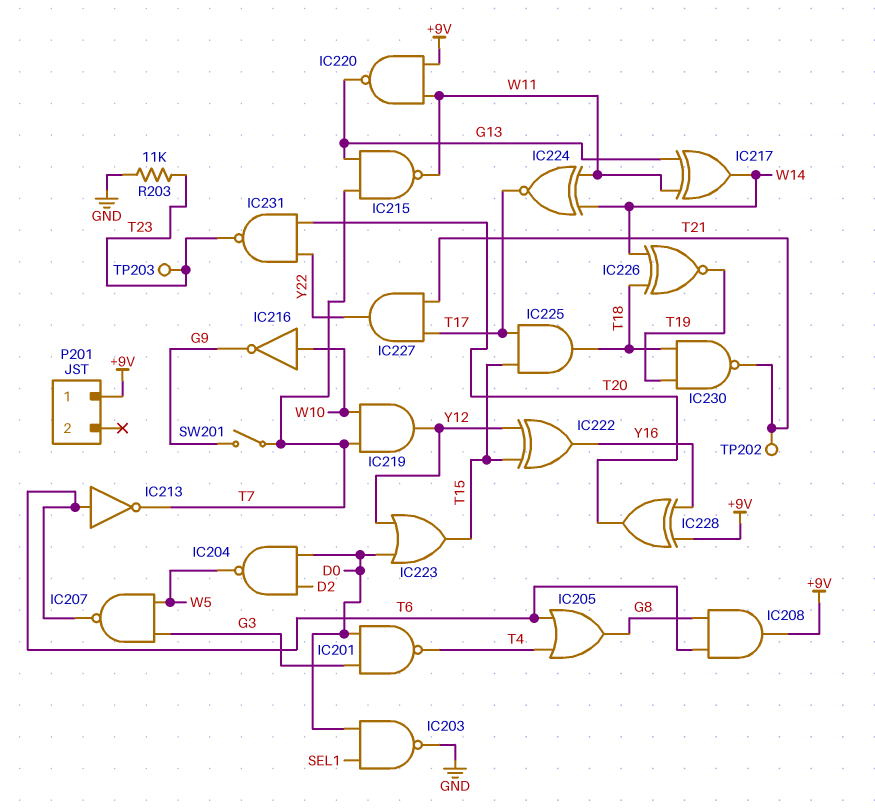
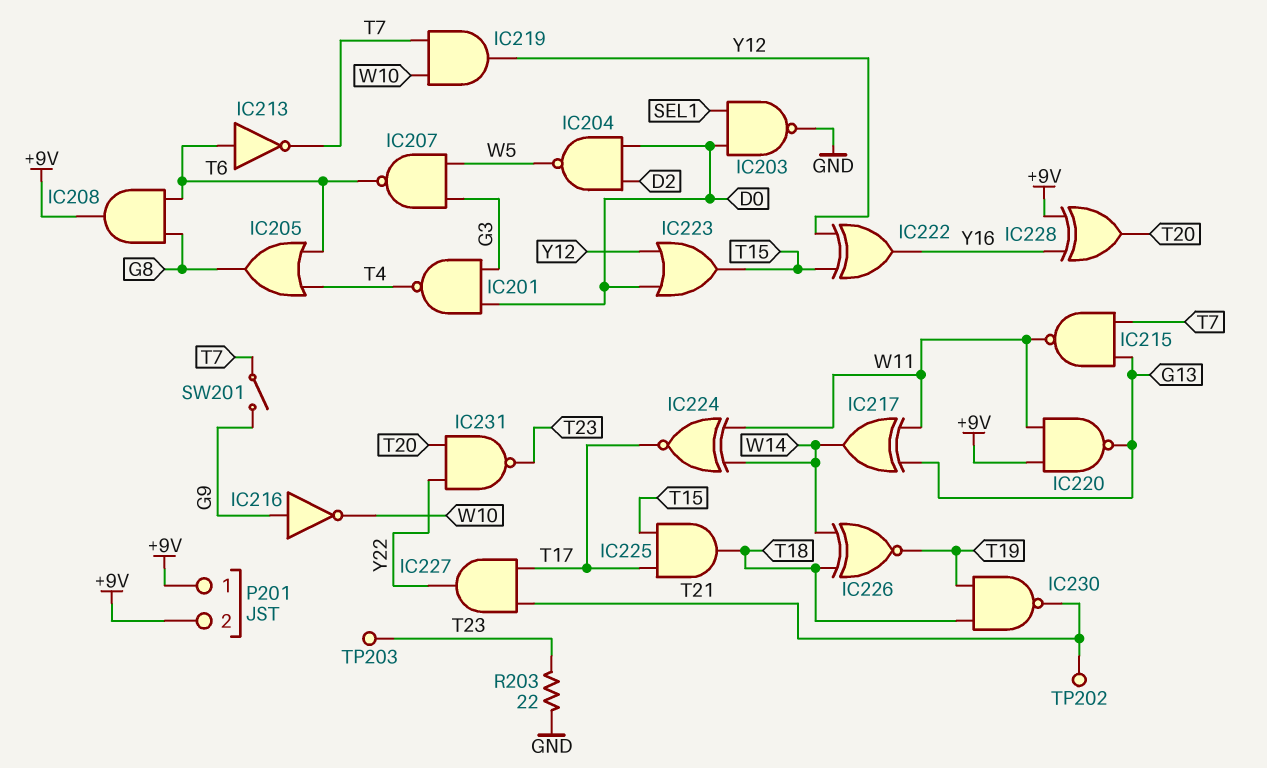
IC216: NOT (in W10, out G9) -> NOT (in G9, out W10)
P201 pin 2: none -> +9V
R203: 11k (GND, T23) -> 22 (GND, T23)

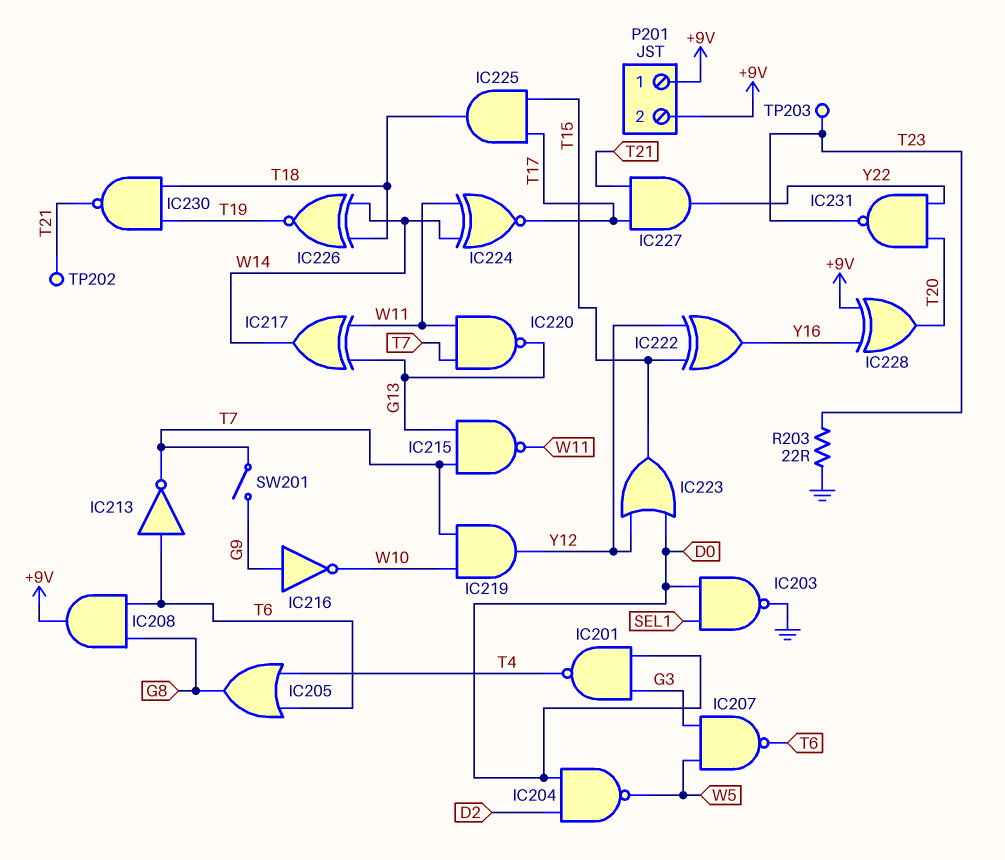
IC220: NAND (in +9V, in W11, out G13) -> NAND (in T7, in W11, out G13)

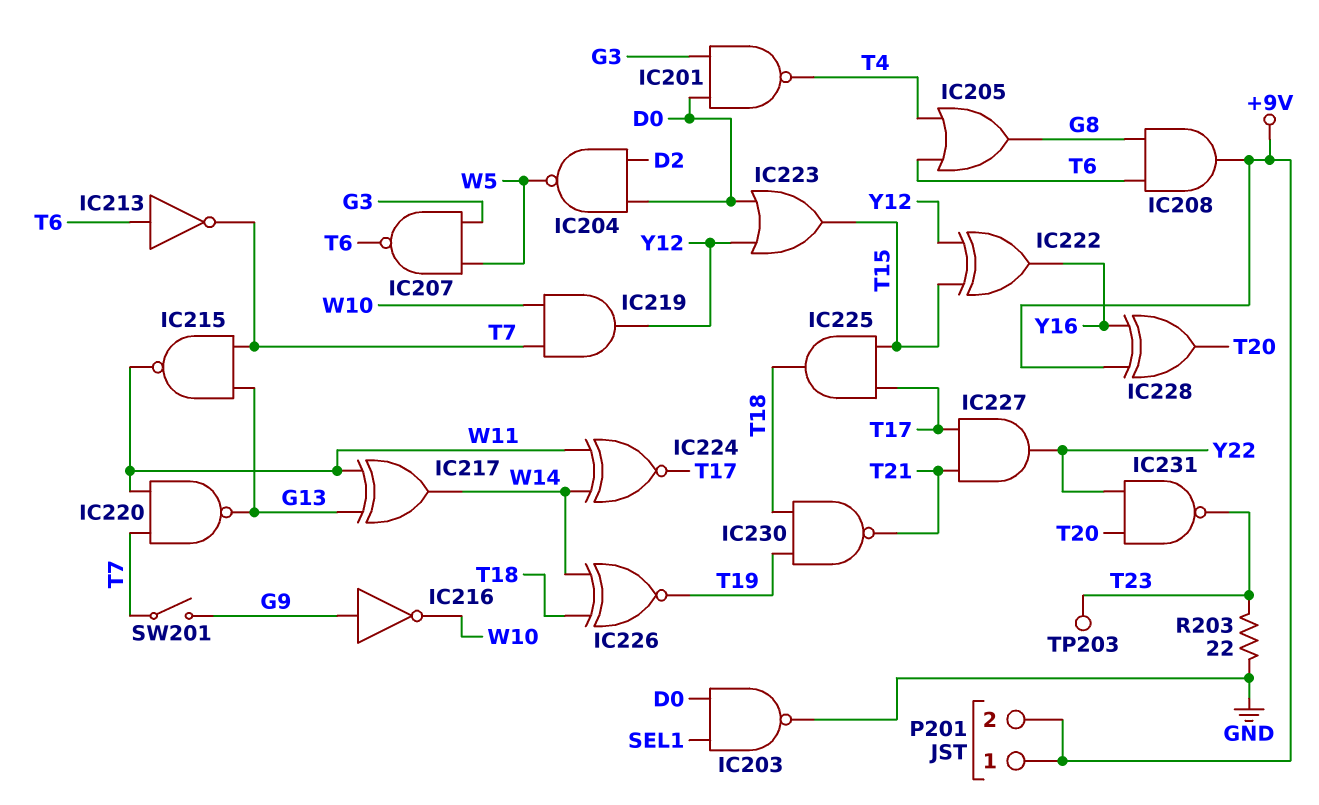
TP202: test point (T21) -> none

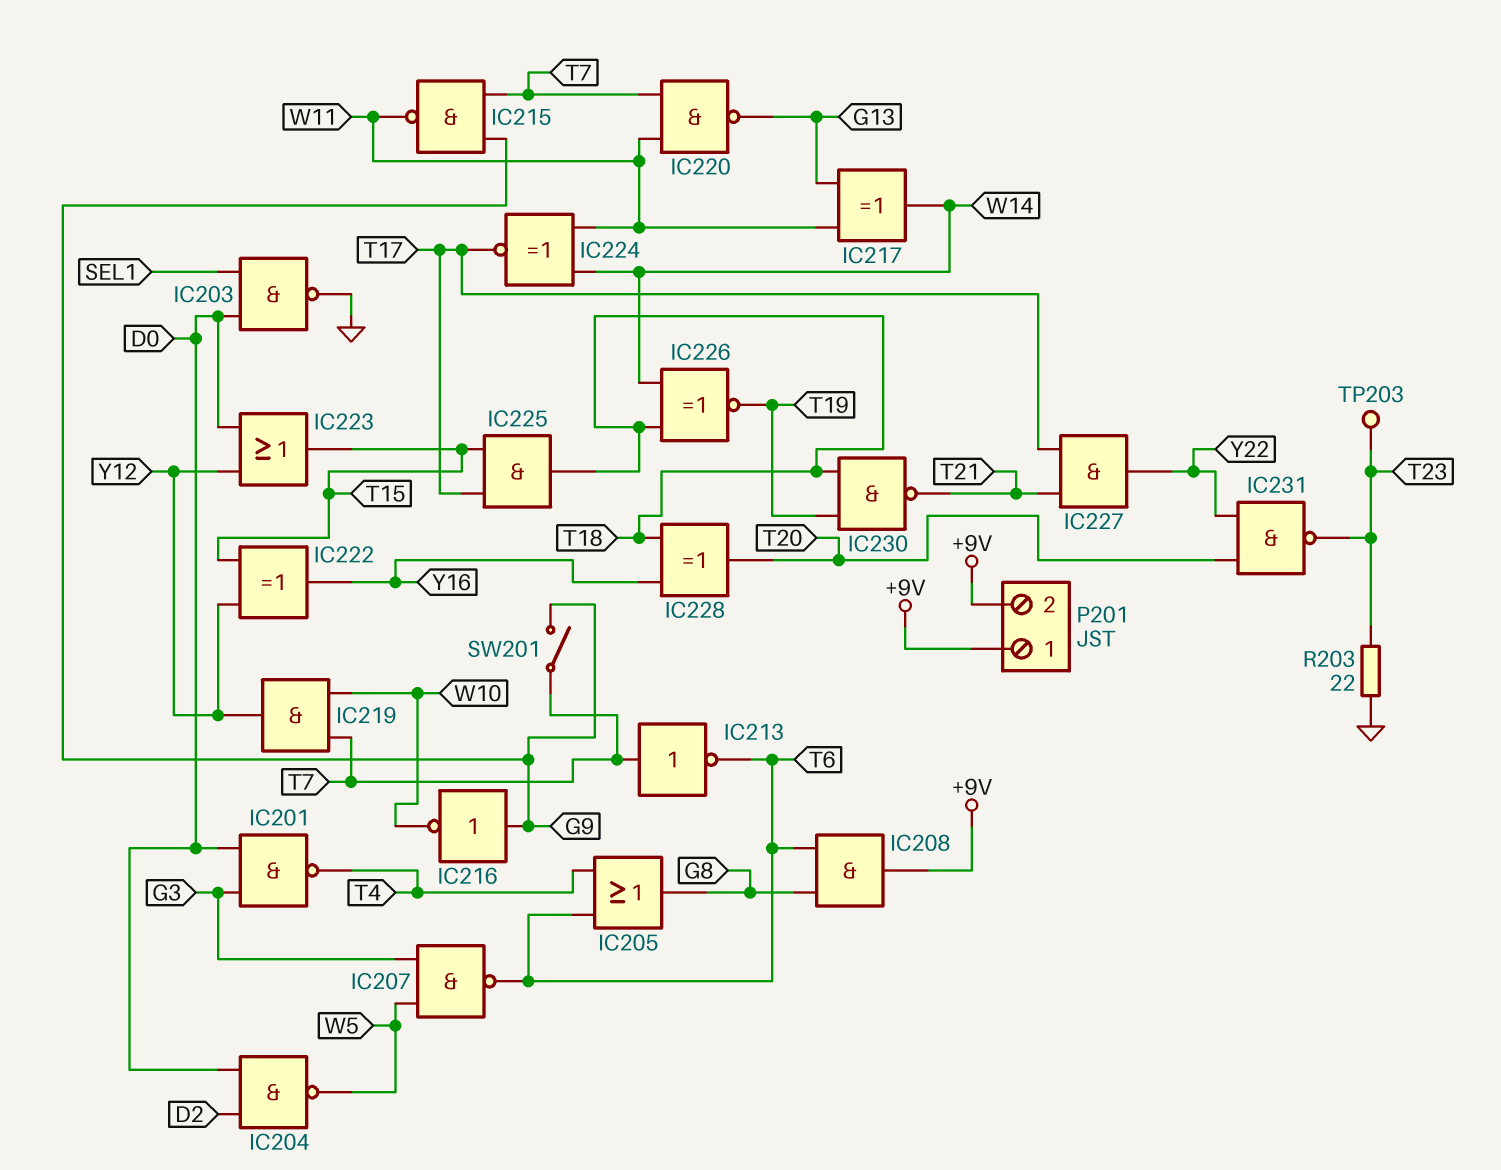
IC213: NOT (in T6, out T7) -> NOT (in T7, out T6)
IC215: NAND (in G13, in T7, out W11) -> NAND (in G9, in T7, out W11)
IC228: XOR (in +9V, in Y16, out T20) -> XOR (in T18, in Y16, out T20)

